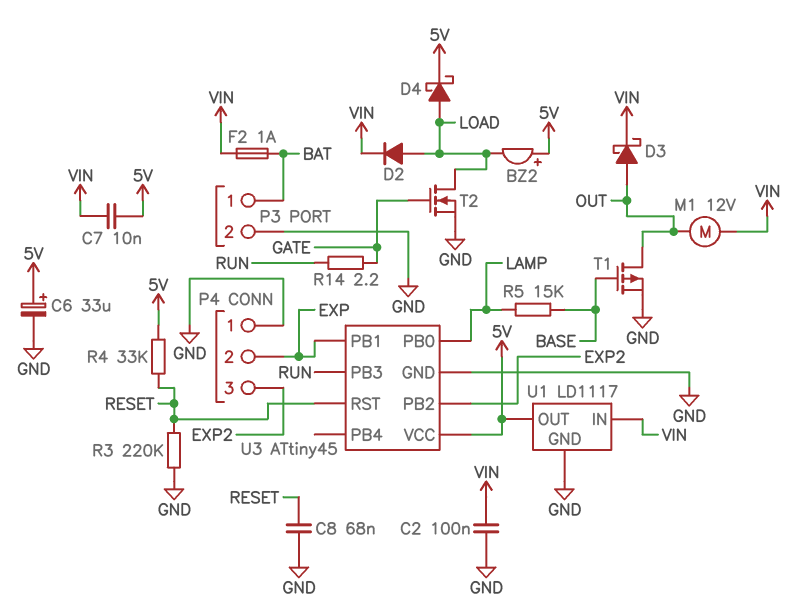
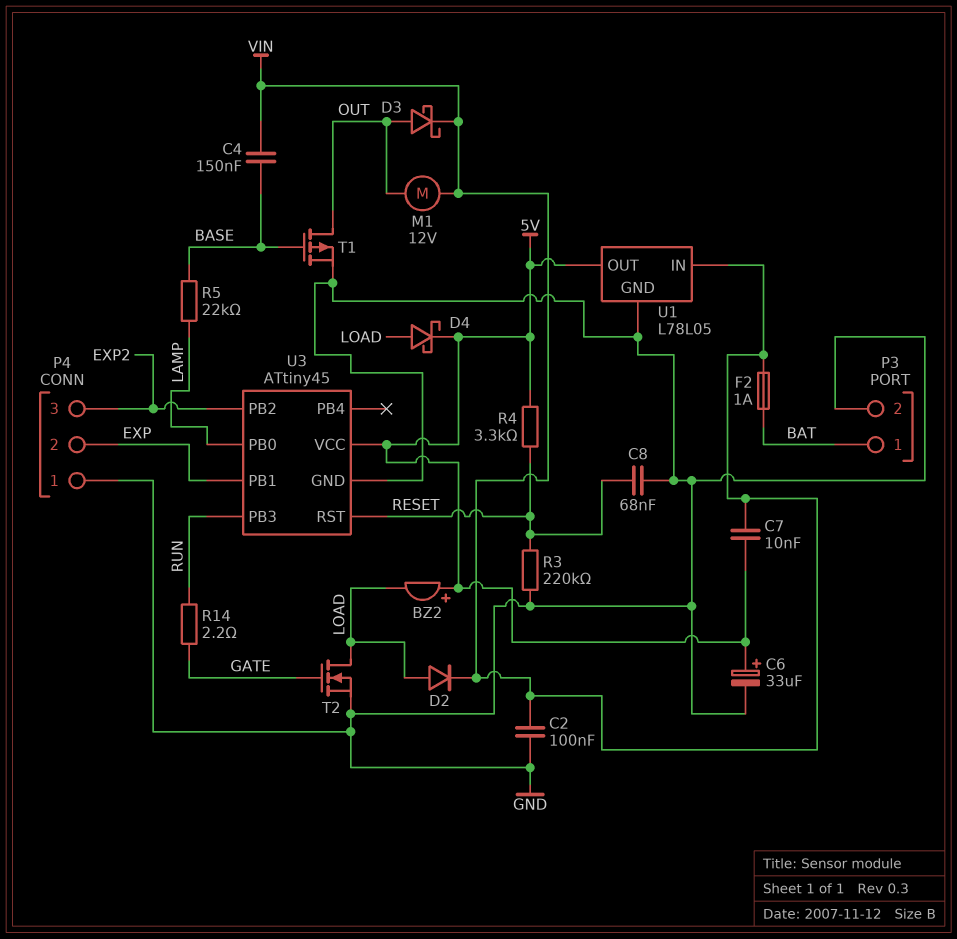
C4: none -> 150nF (BASE, VIN)
R4: 33k (5V, RESET) -> 3.3k (5V, RESET)
R5: 15k (BASE, LAMP) -> 22k (BASE, LAMP)
U1: LD1117 -> L78L05

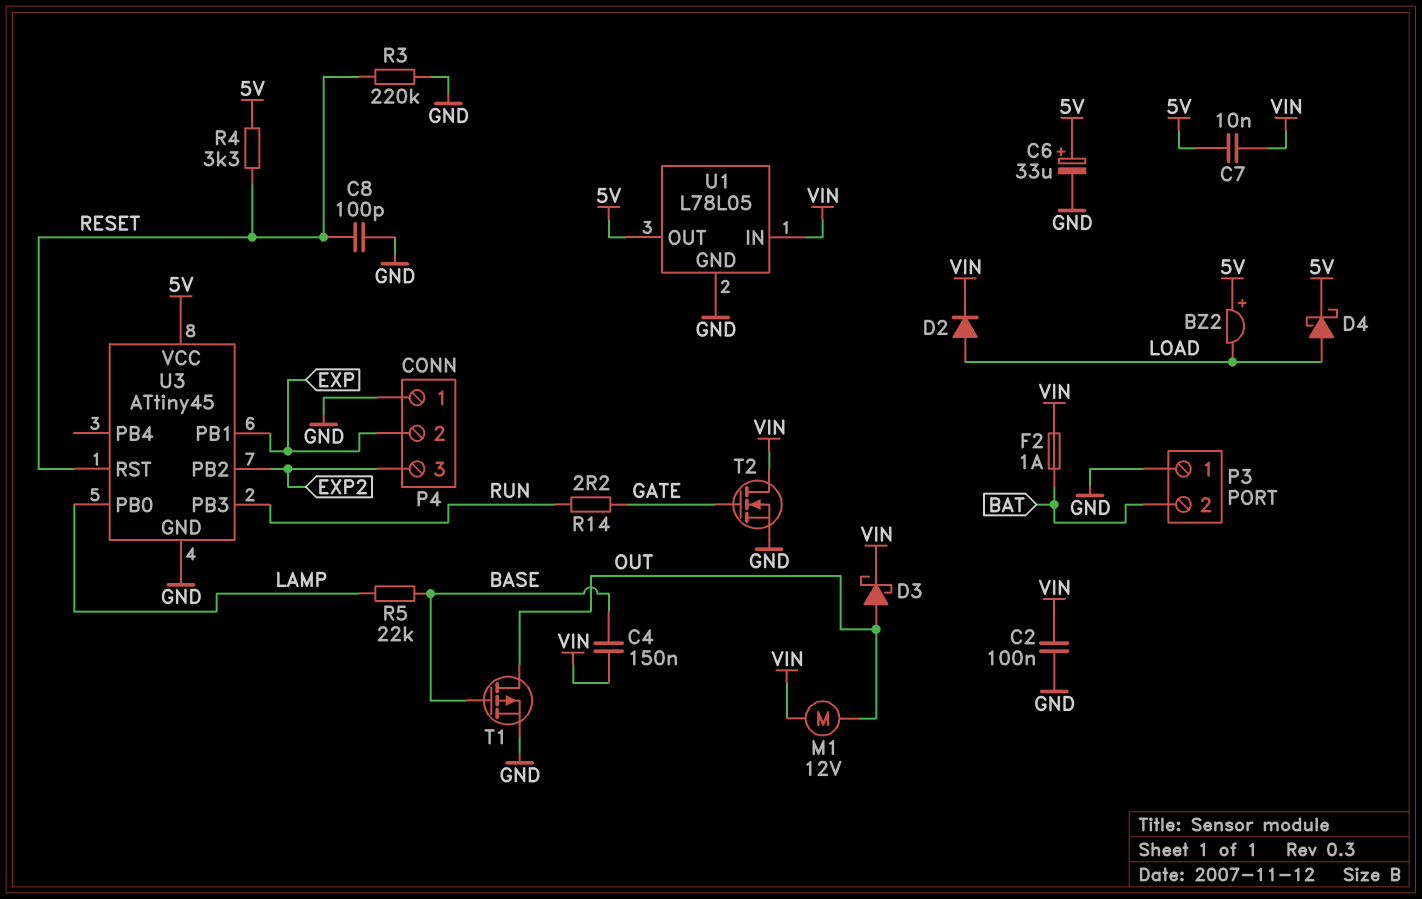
C8: 68nF (GND, RESET) -> 100pF (GND, RESET)
P3 pin 1: BAT -> GND
P3 pin 2: GND -> BAT
T2: NMOS (G GATE, D LOAD, S GND) -> NMOS (G GATE, D VIN, S GND)

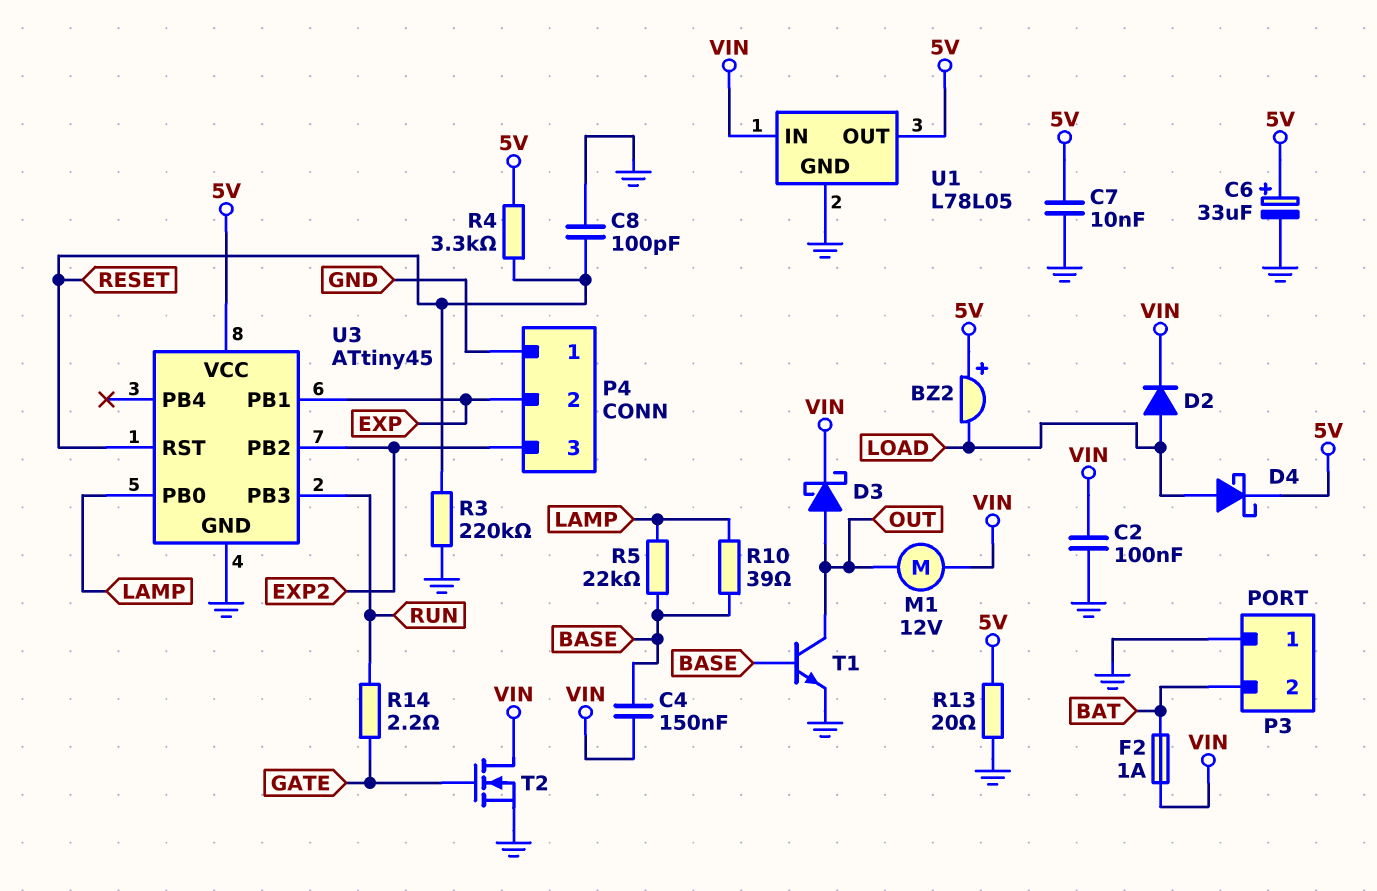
C7: 10nF (5V, VIN) -> 10nF (5V, GND)
R10: none -> 39 (BASE, LAMP)
R13: none -> 20 (5V, GND)
T1: PMOS (G BASE, D OUT, S GND) -> NPN (B BASE, C OUT, E GND)

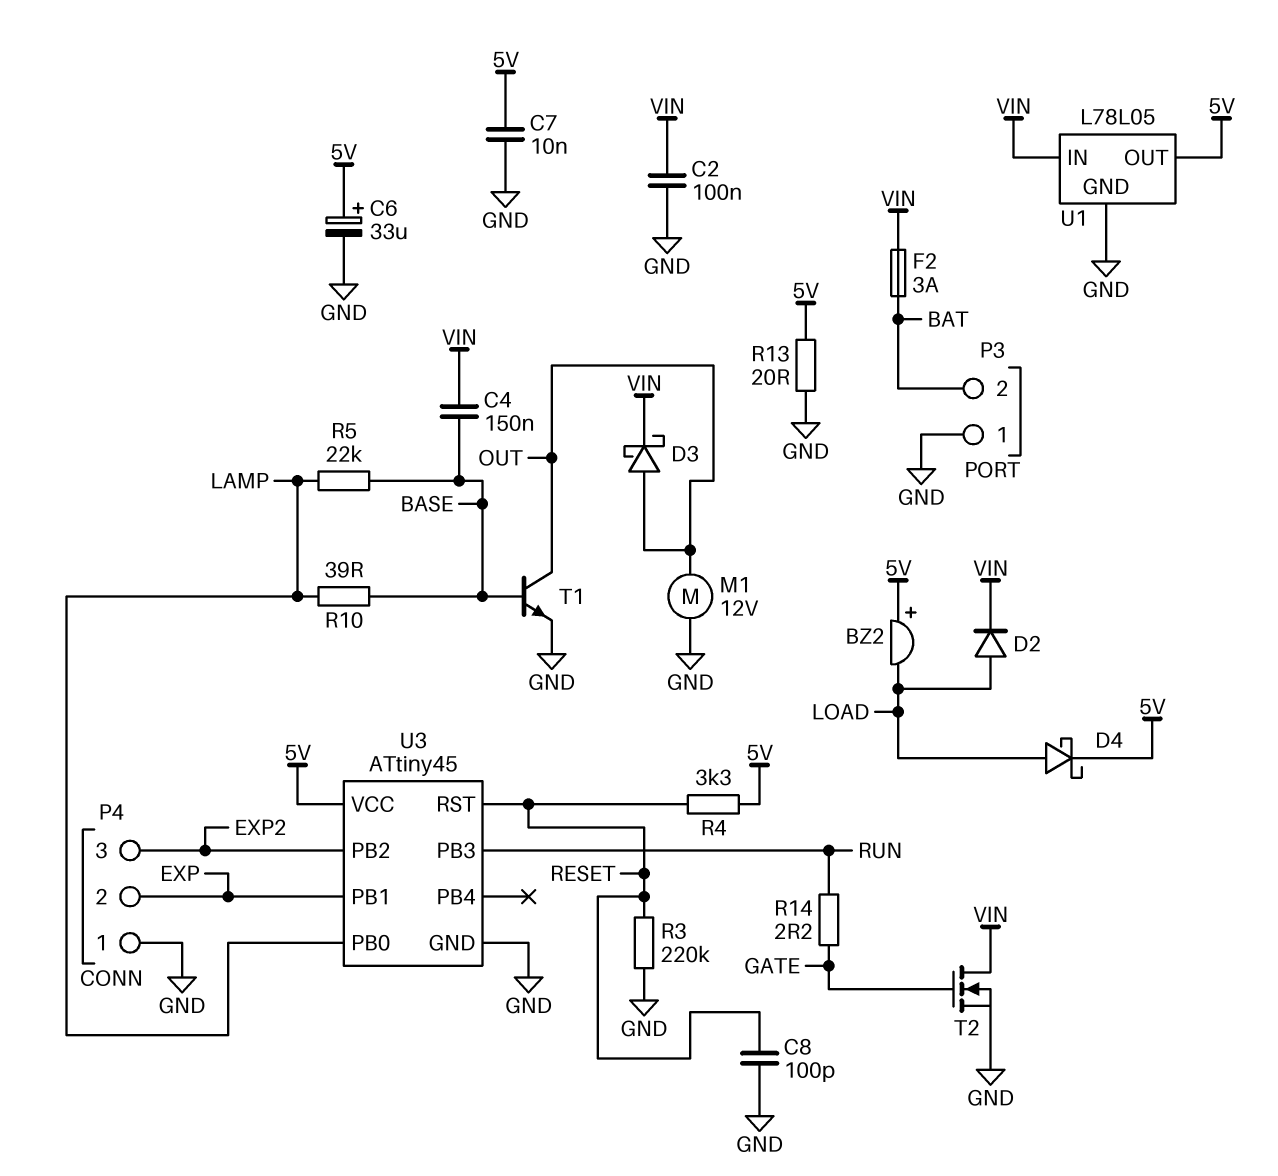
F2: 1A (BAT, VIN) -> 3A (BAT, VIN)
M1: motor 12V (OUT, VIN) -> motor 12V (GND, OUT)

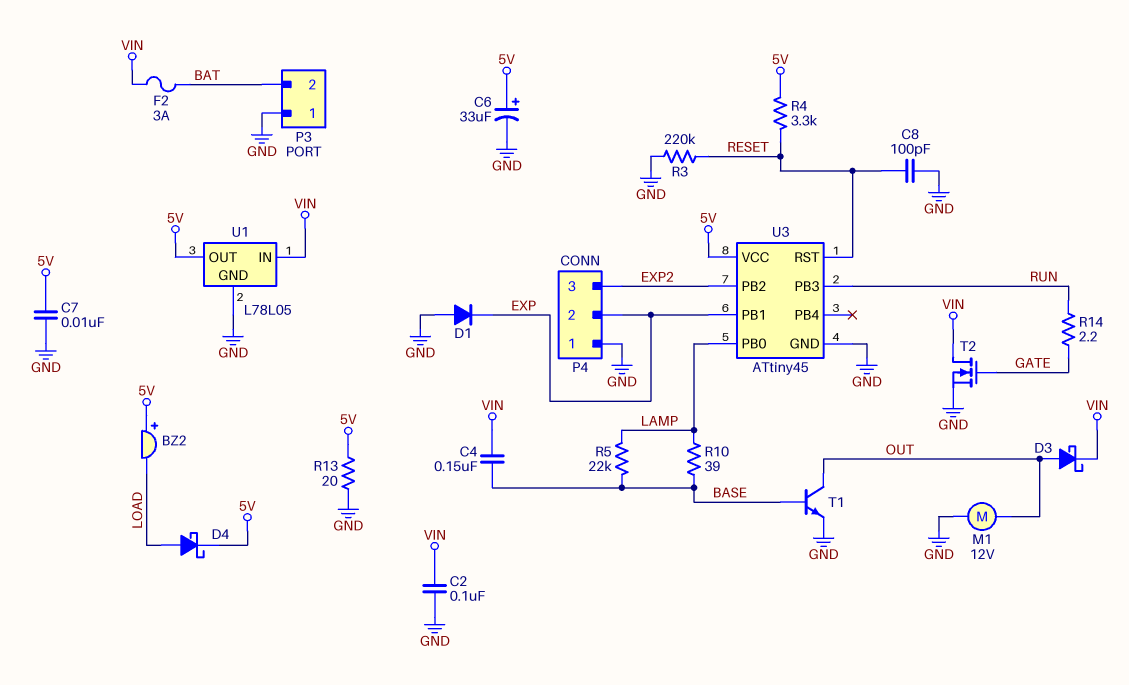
D1: none -> diode (A GND, K EXP)
D2: diode (A LOAD, K VIN) -> none

